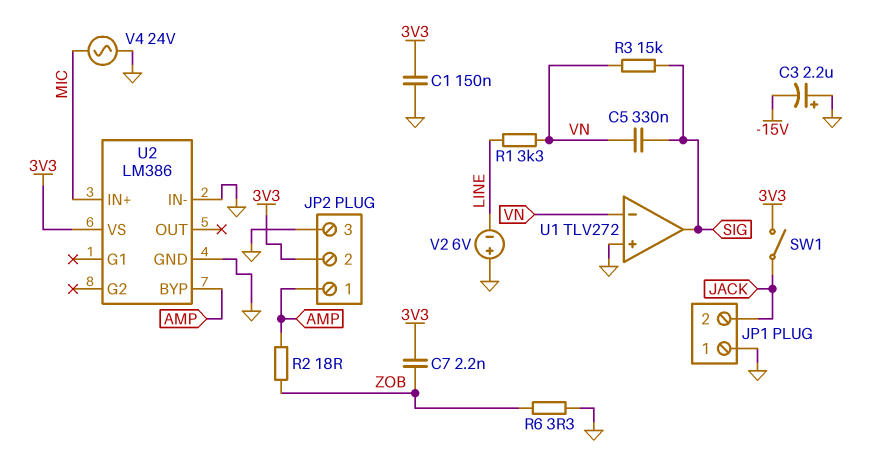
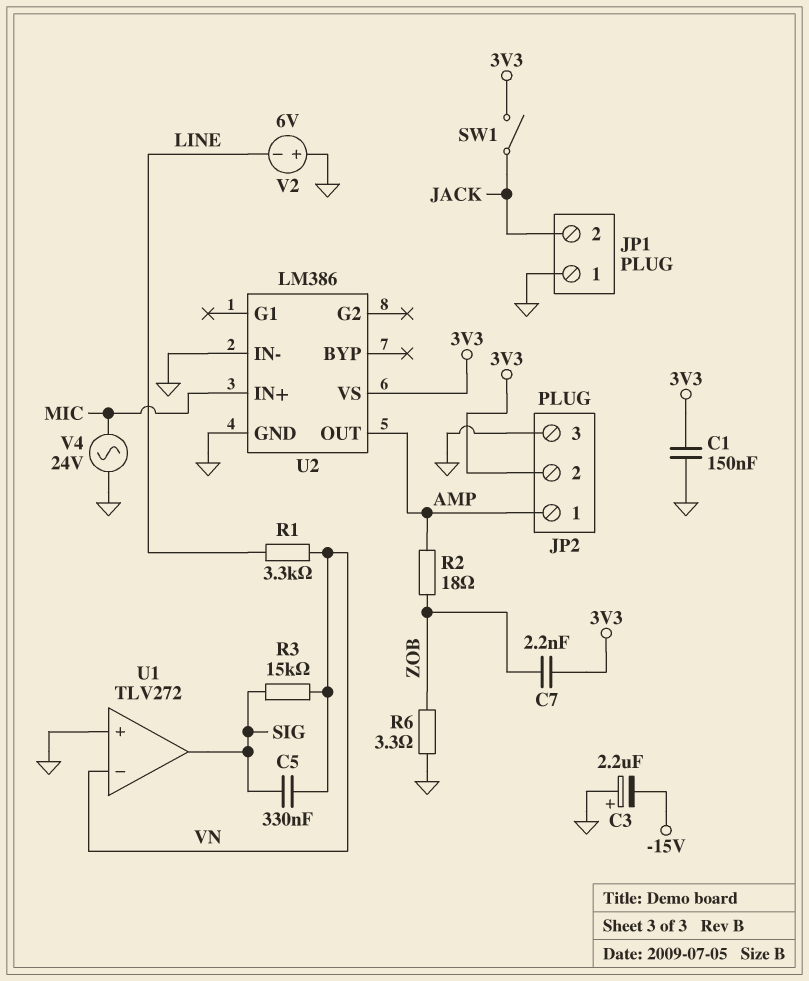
U2 pin BYP: AMP -> none
U2 pin OUT: none -> AMP

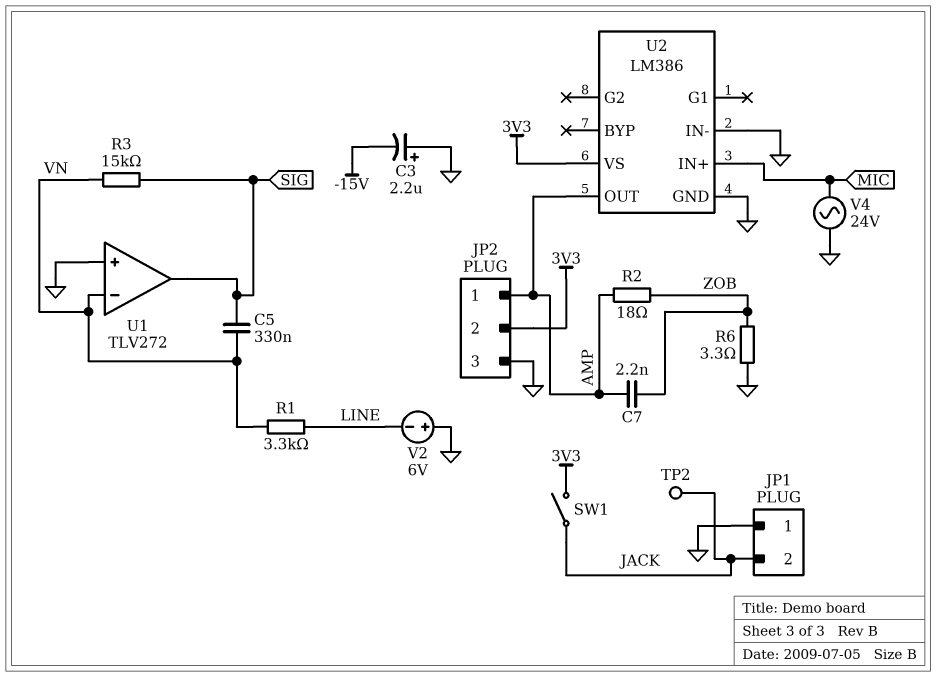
C1: 150nF (3V3, GND) -> none
C7: 2.2nF (3V3, ZOB) -> 2.2nF (AMP, ZOB)
TP2: none -> test point (JACK)

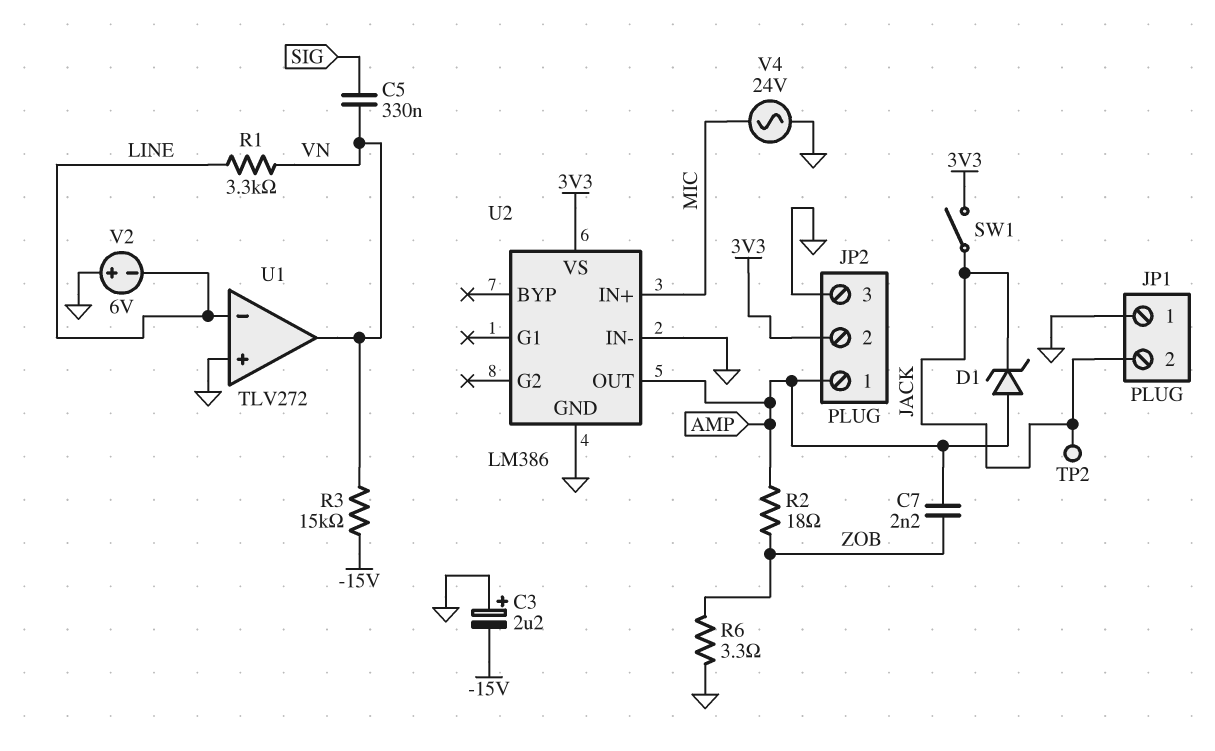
D1: none -> zener (A AMP, K JACK)
R3: 15k (SIG, VN) -> 15k (-15V, VN)
U1 pin in-: VN -> LINE
U1 pin out: SIG -> VN

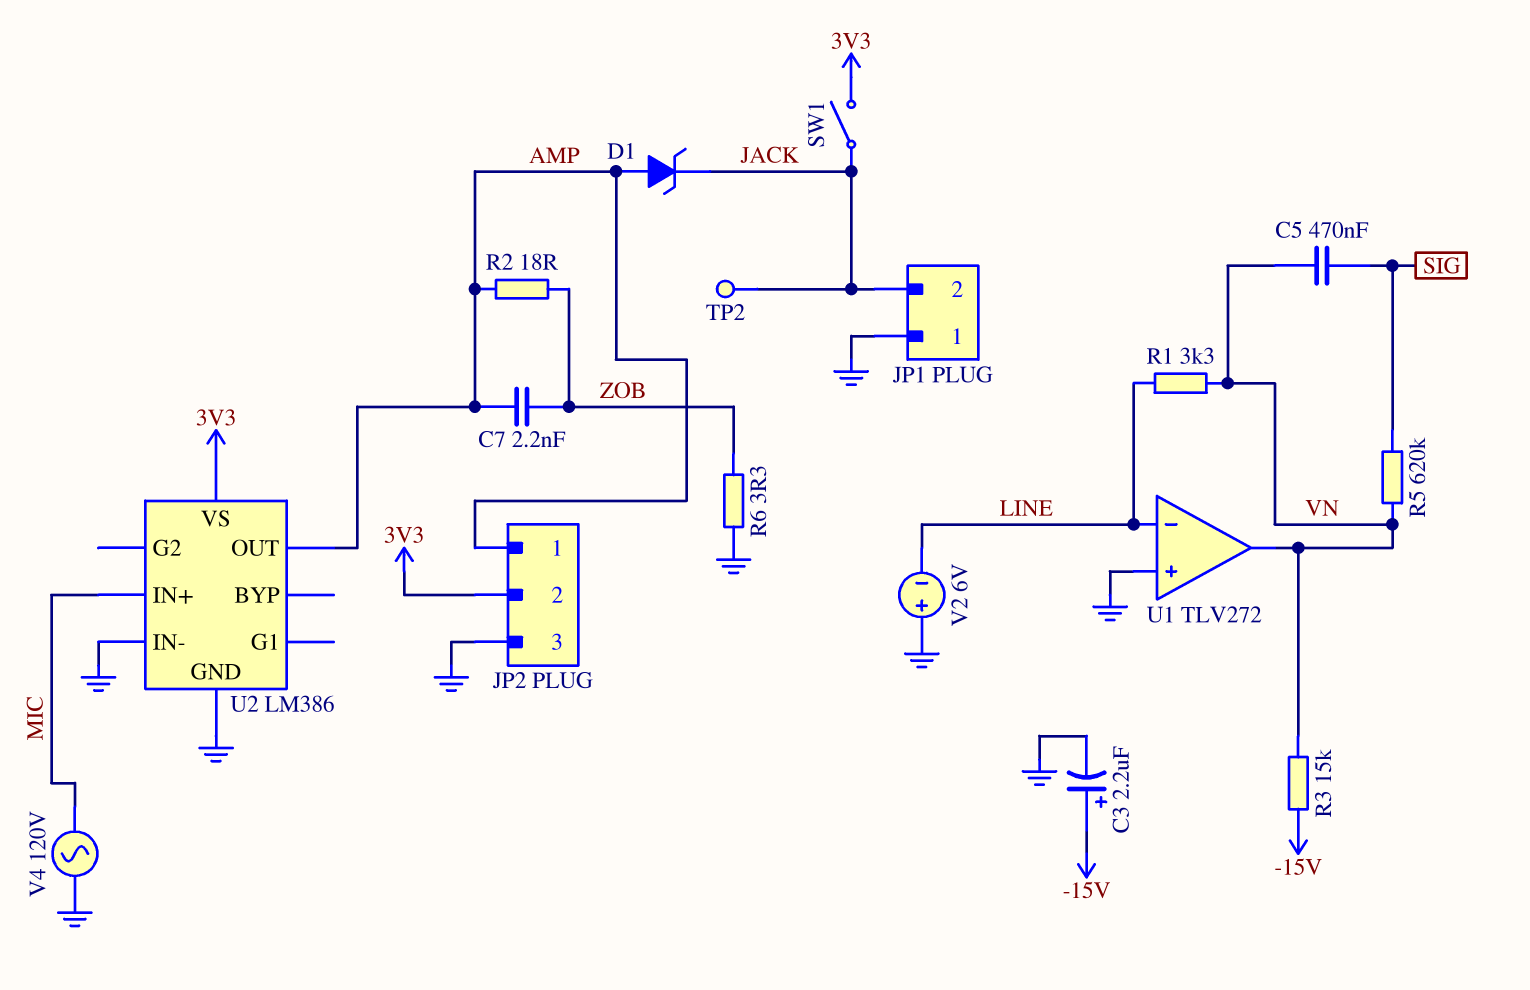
C3: 2.2uF (plus GND, minus -15V) -> 2.2uF (plus -15V, minus GND)
C5: 330nF (SIG, VN) -> 470nF (SIG, VN)
R5: none -> 620k (SIG, VN)
V4: AC 24V (GND, MIC) -> AC 120V (GND, MIC)

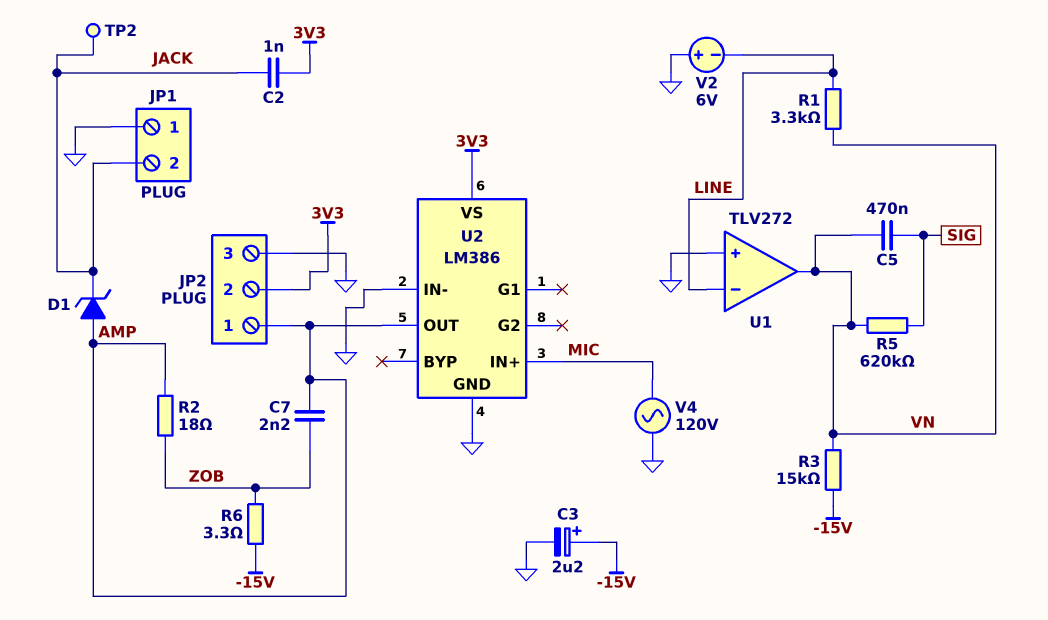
C2: none -> 1nF (3V3, JACK)
R6: 3.3 (GND, ZOB) -> 3.3 (-15V, ZOB)
SW1: switch (3V3, JACK) -> none

